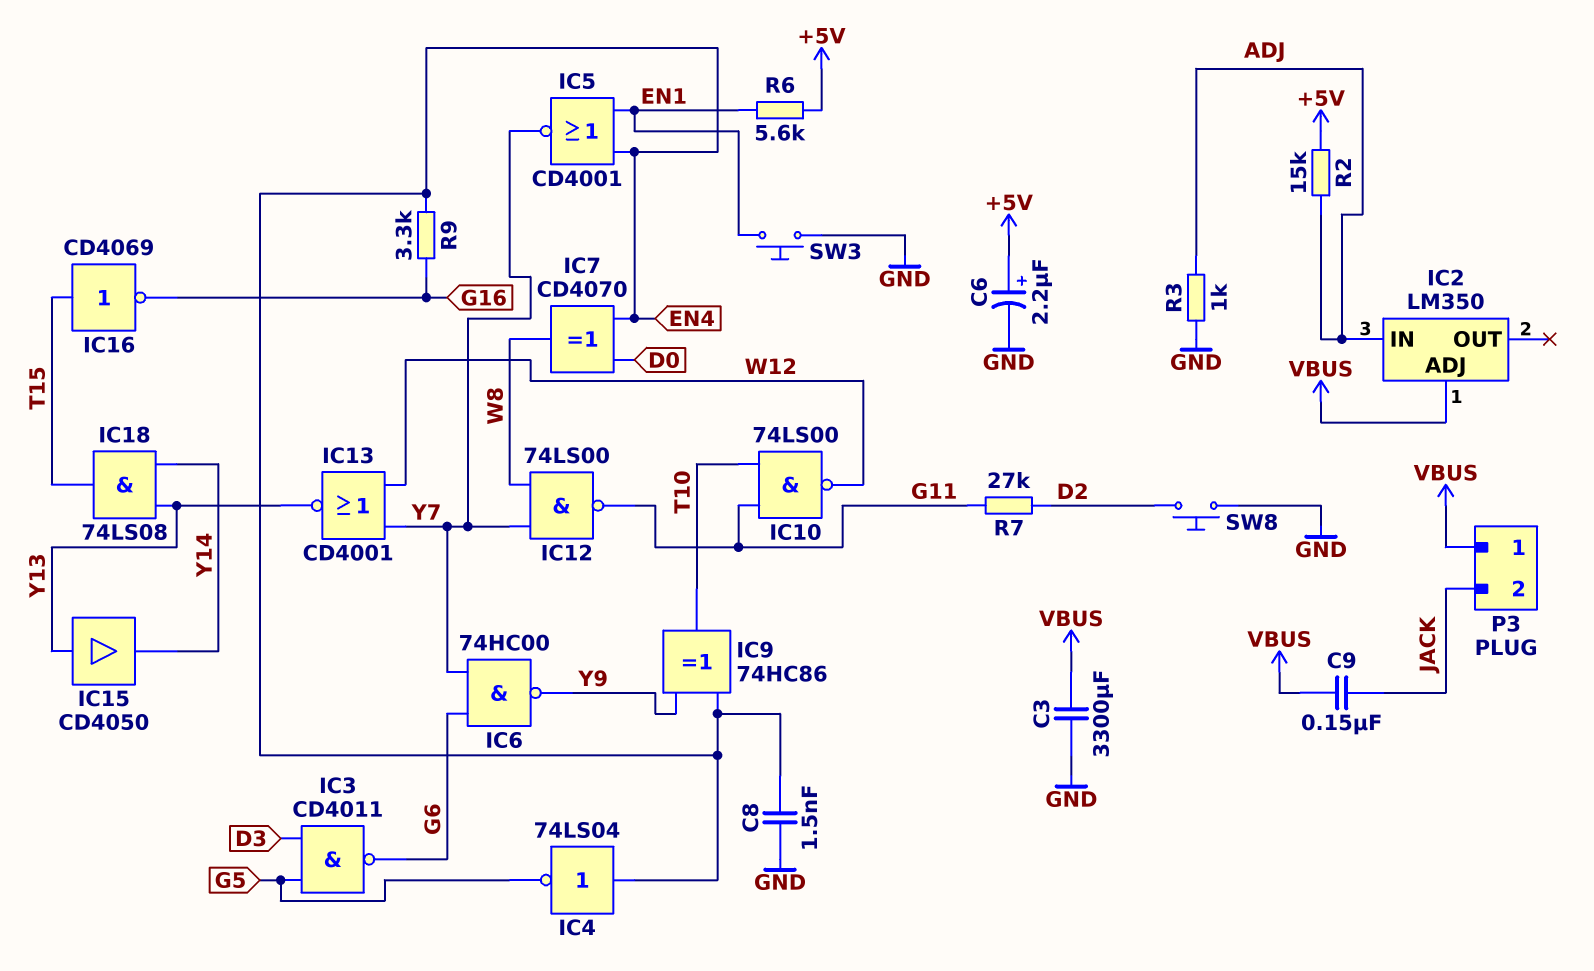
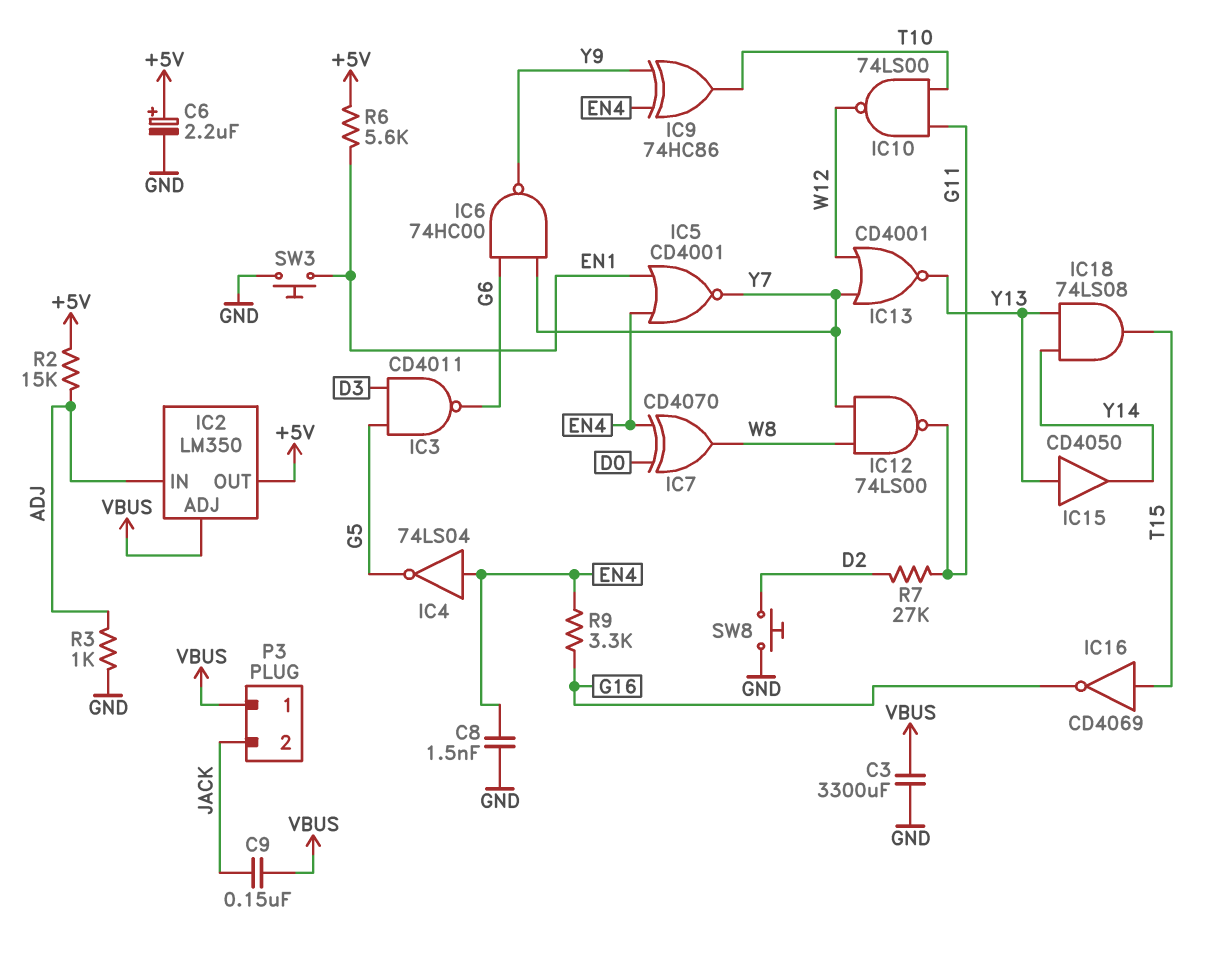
IC2 pin OUT: none -> +5V

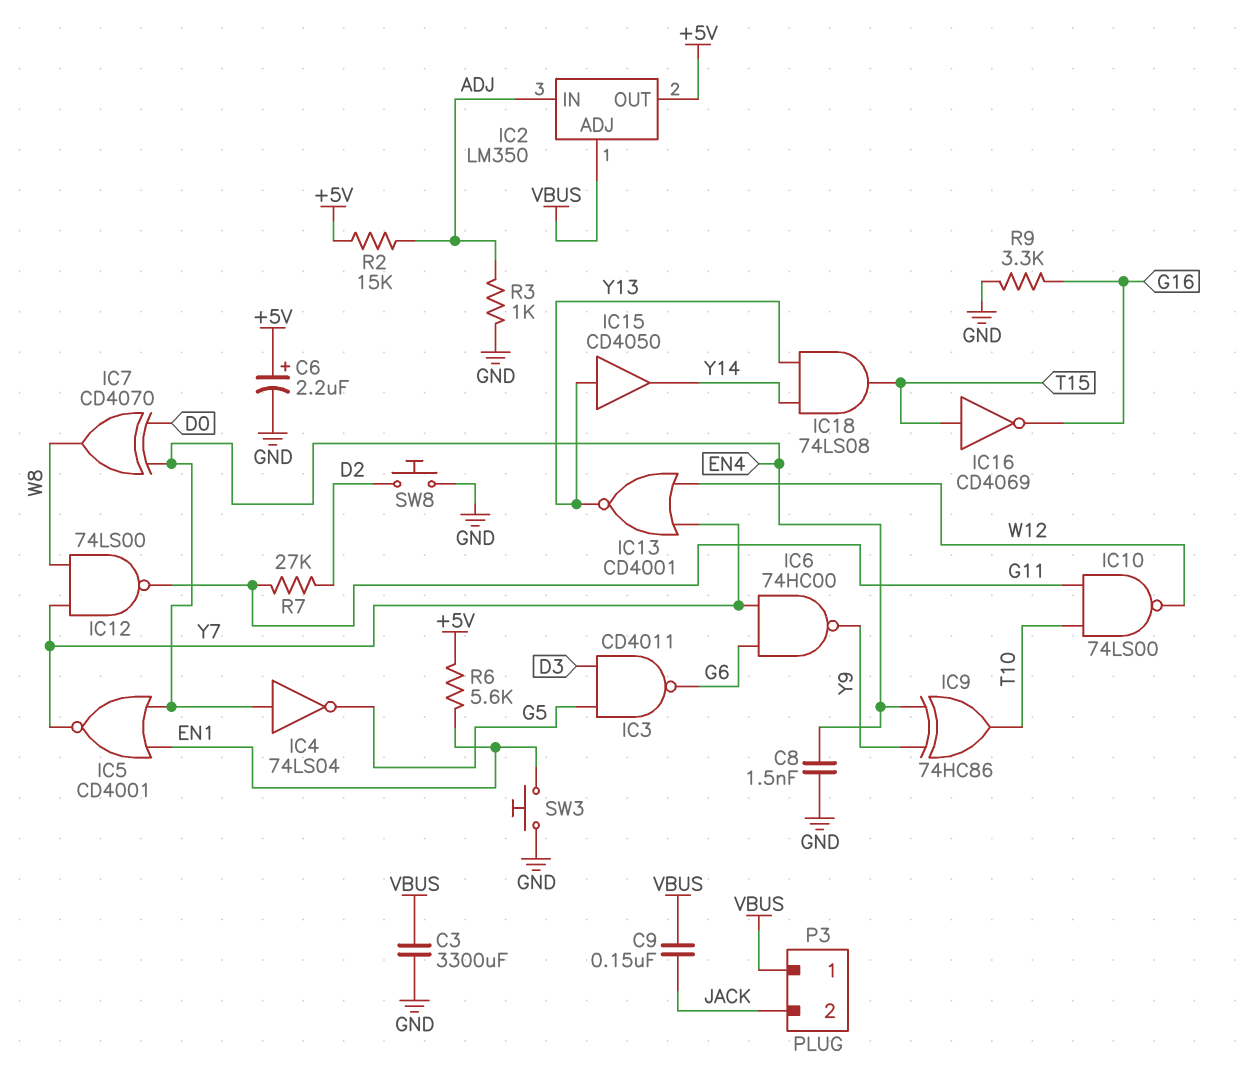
R9: 3.3k (EN4, G16) -> 3.3k (G16, GND)

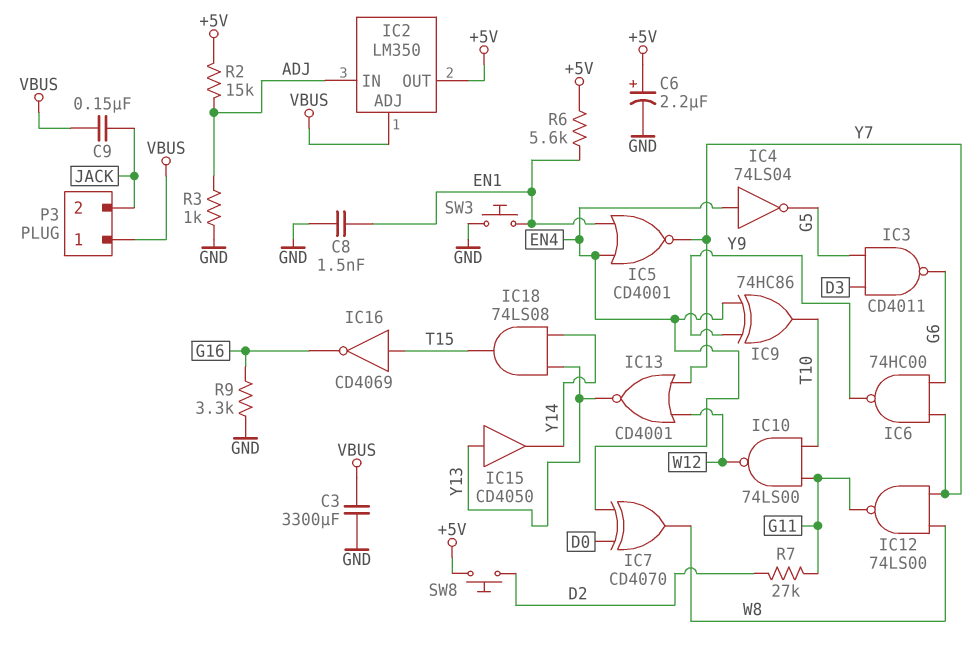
C8: 1.5nF (EN4, GND) -> 1.5nF (EN1, GND)
SW8: button (D2, GND) -> button (+5V, D2)

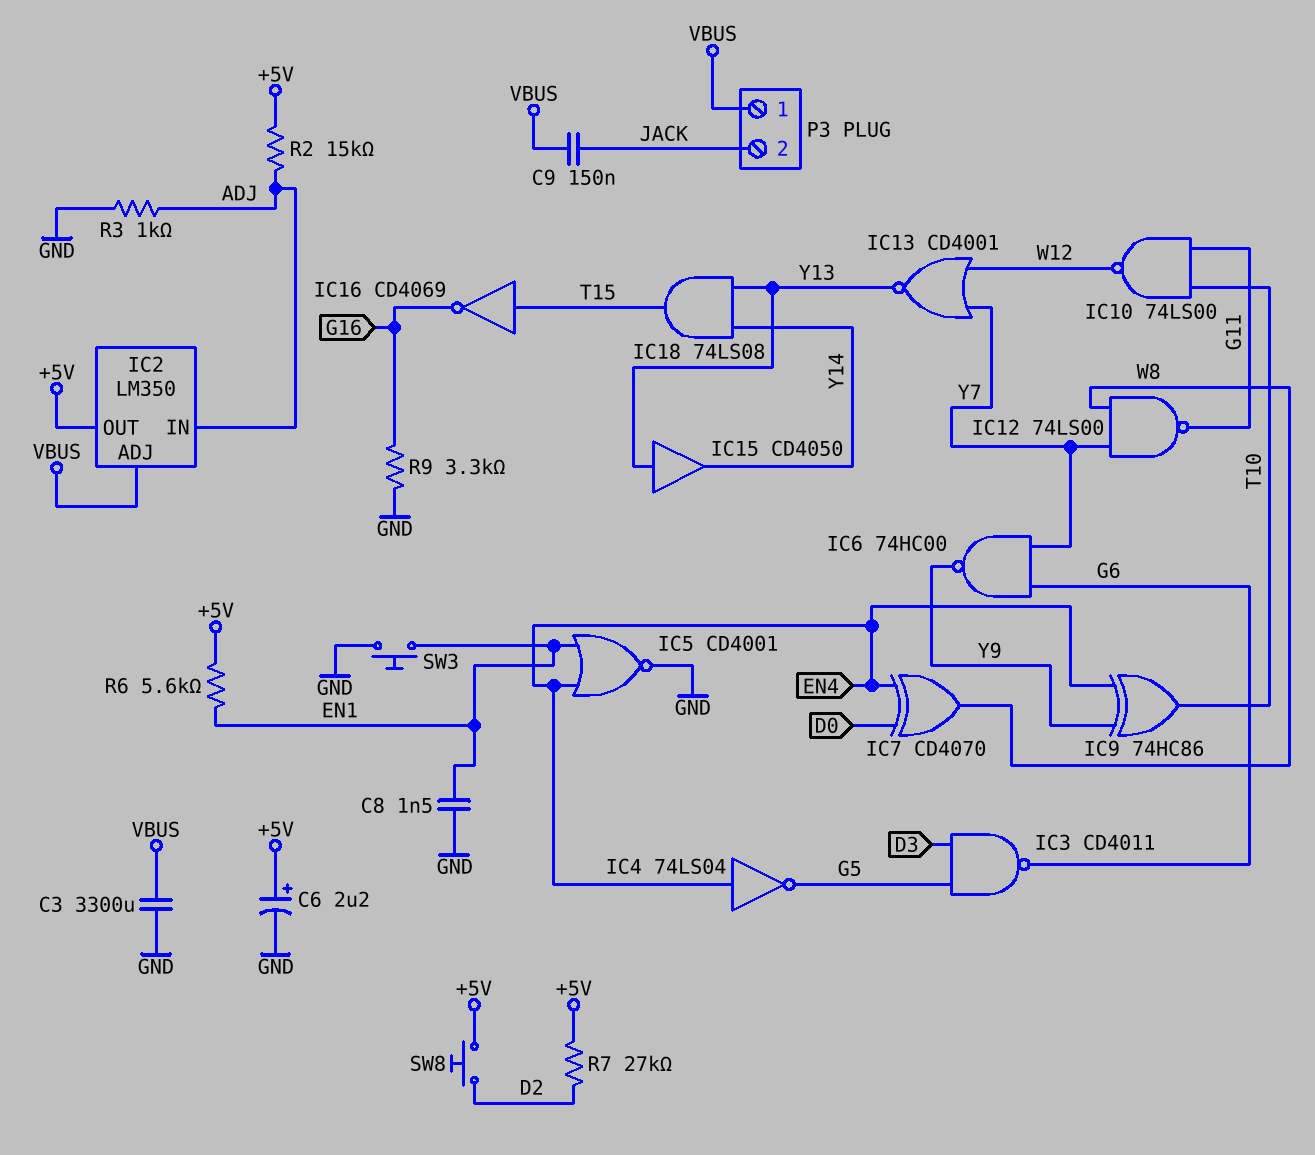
IC5: NOR CD4001 (in EN1, in EN4, out Y7) -> NOR CD4001 (in EN1, in EN4, out GND)
R7: 27k (D2, G11) -> 27k (+5V, D2)

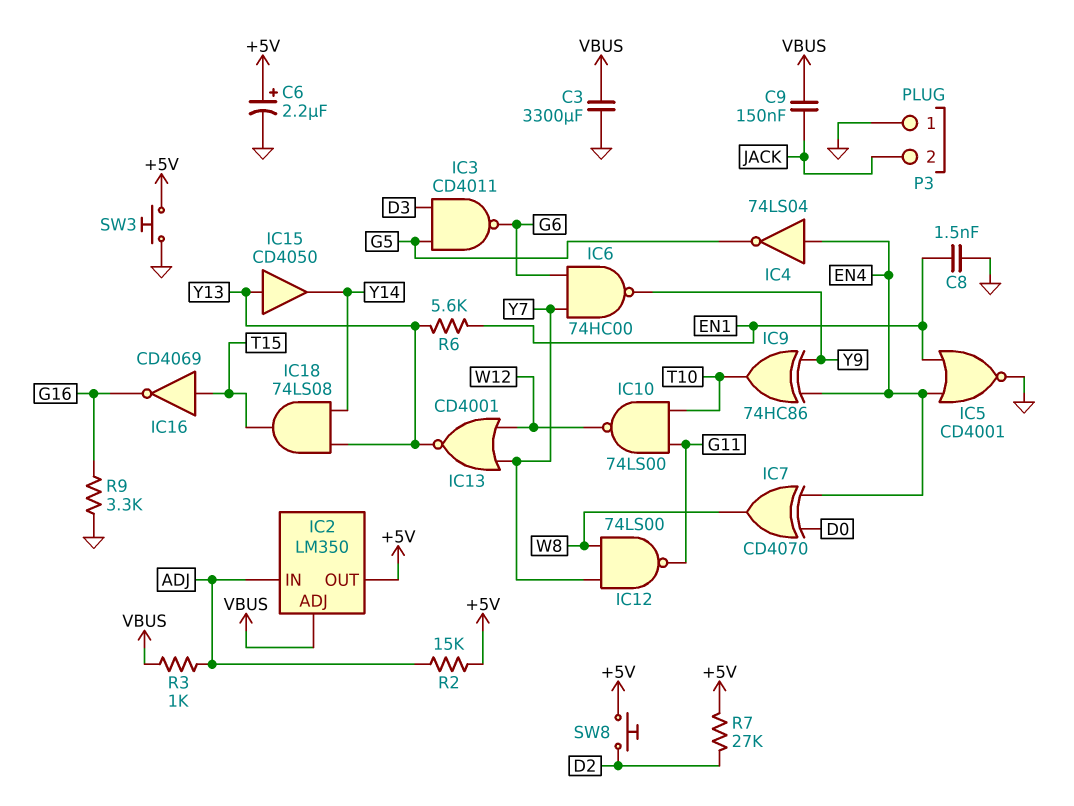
P3 pin 1: VBUS -> GND
R3: 1k (ADJ, GND) -> 1k (ADJ, VBUS)
R6: 5.6k (+5V, EN1) -> 5.6k (EN1, Y13)
SW3: button (EN1, GND) -> button (+5V, GND)

